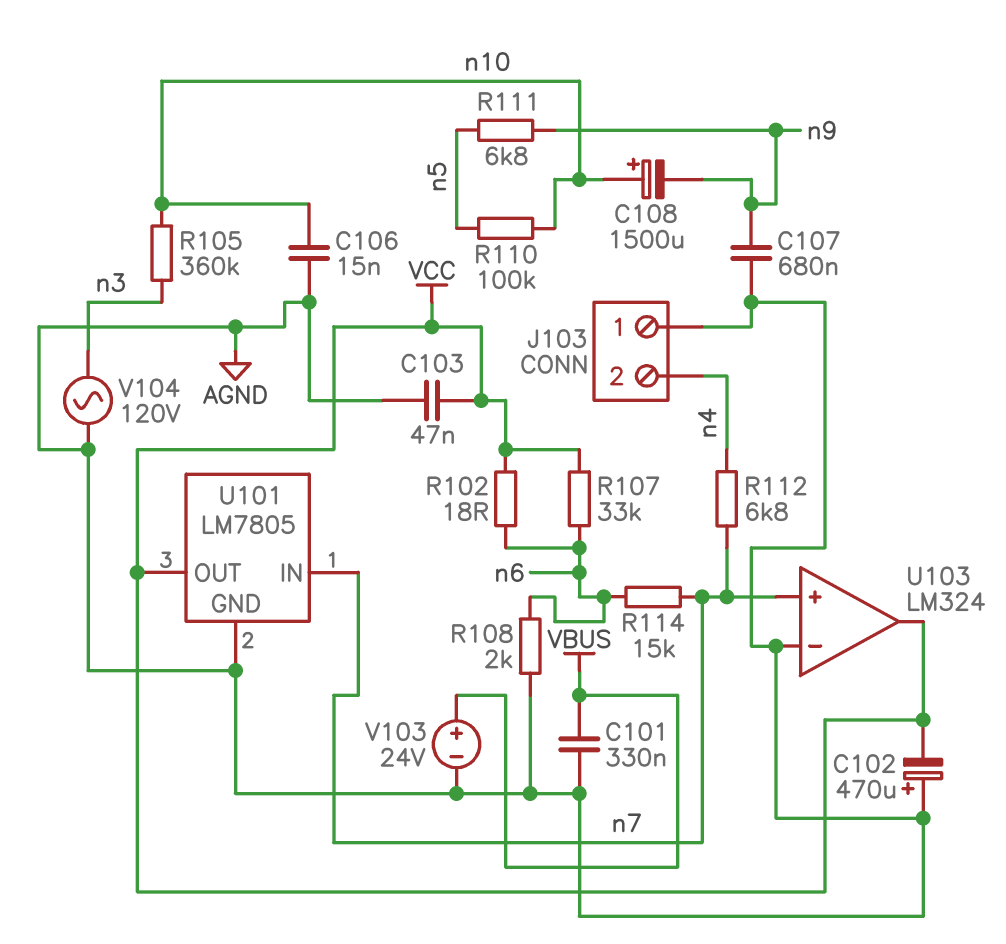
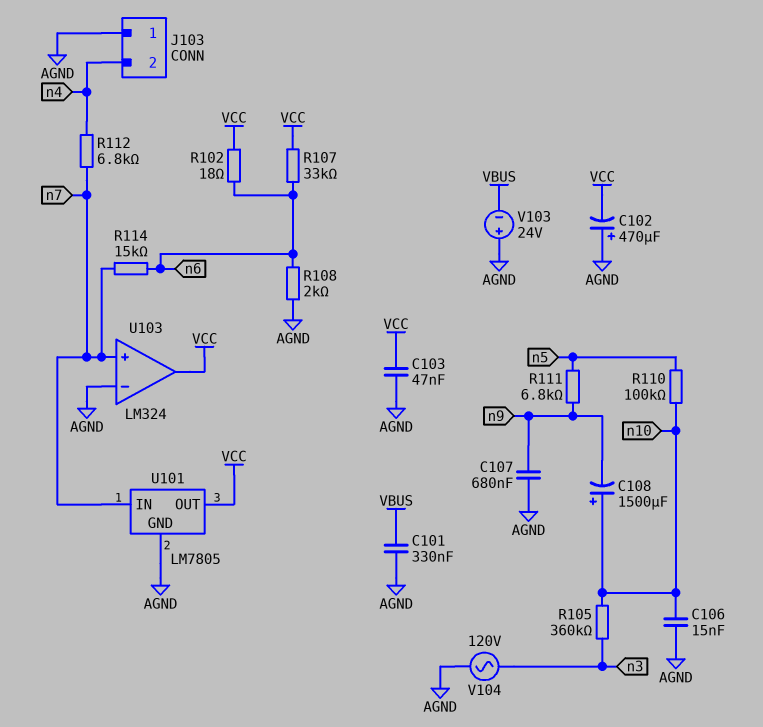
V103: 24V (plus VBUS, minus AGND) -> 24V (plus AGND, minus VBUS)

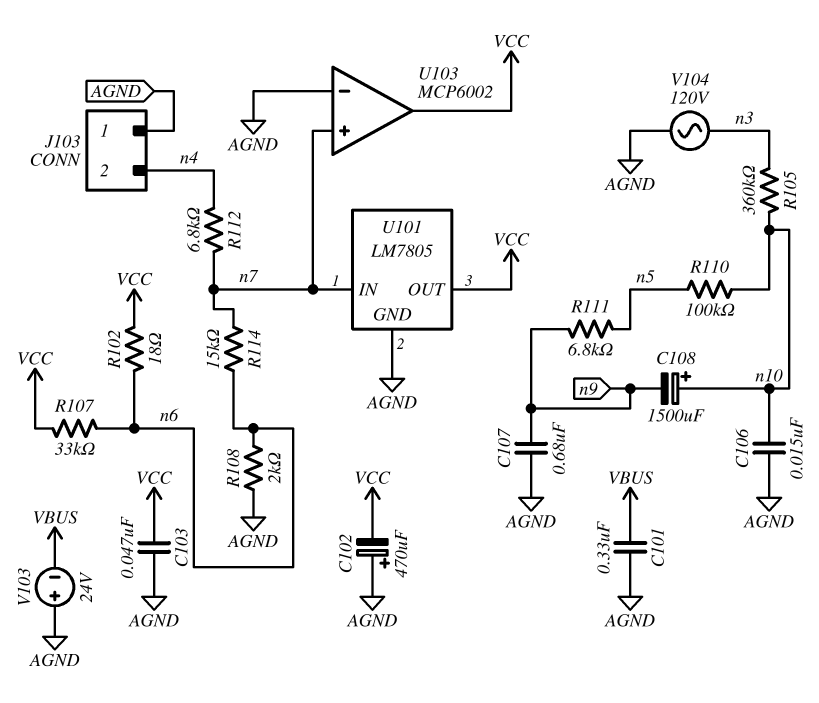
U103: LM324 -> MCP6002

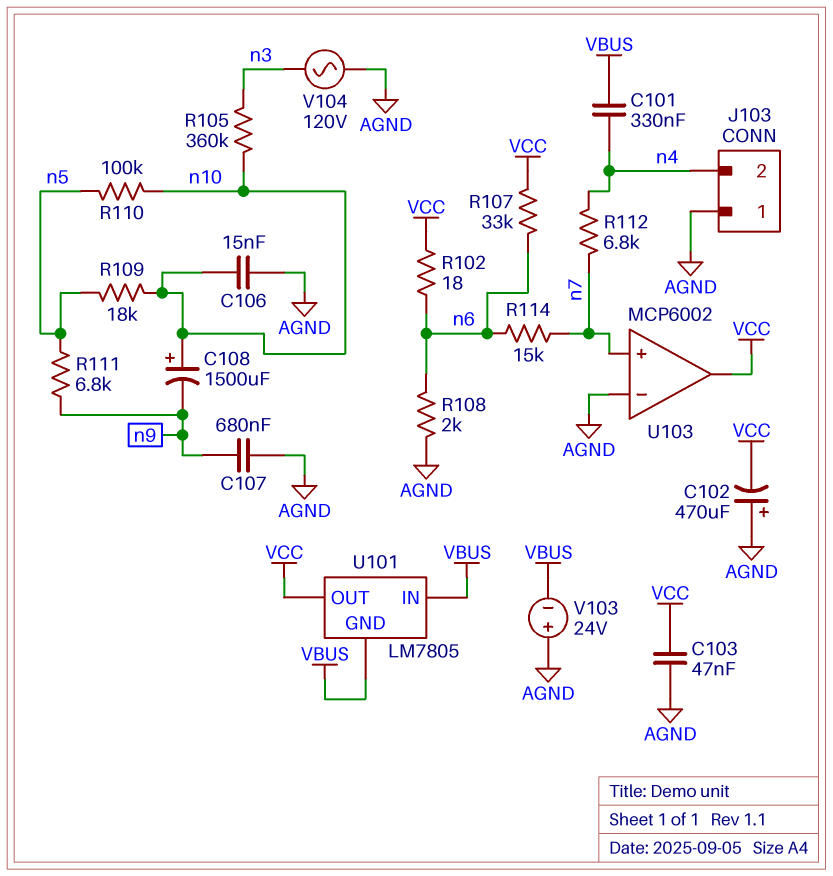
C101: 330nF (AGND, VBUS) -> 330nF (VBUS, n4)
R109: none -> 18k (n5, n10)
U101 pin GND: AGND -> VBUS
U101 pin IN: n7 -> VBUS

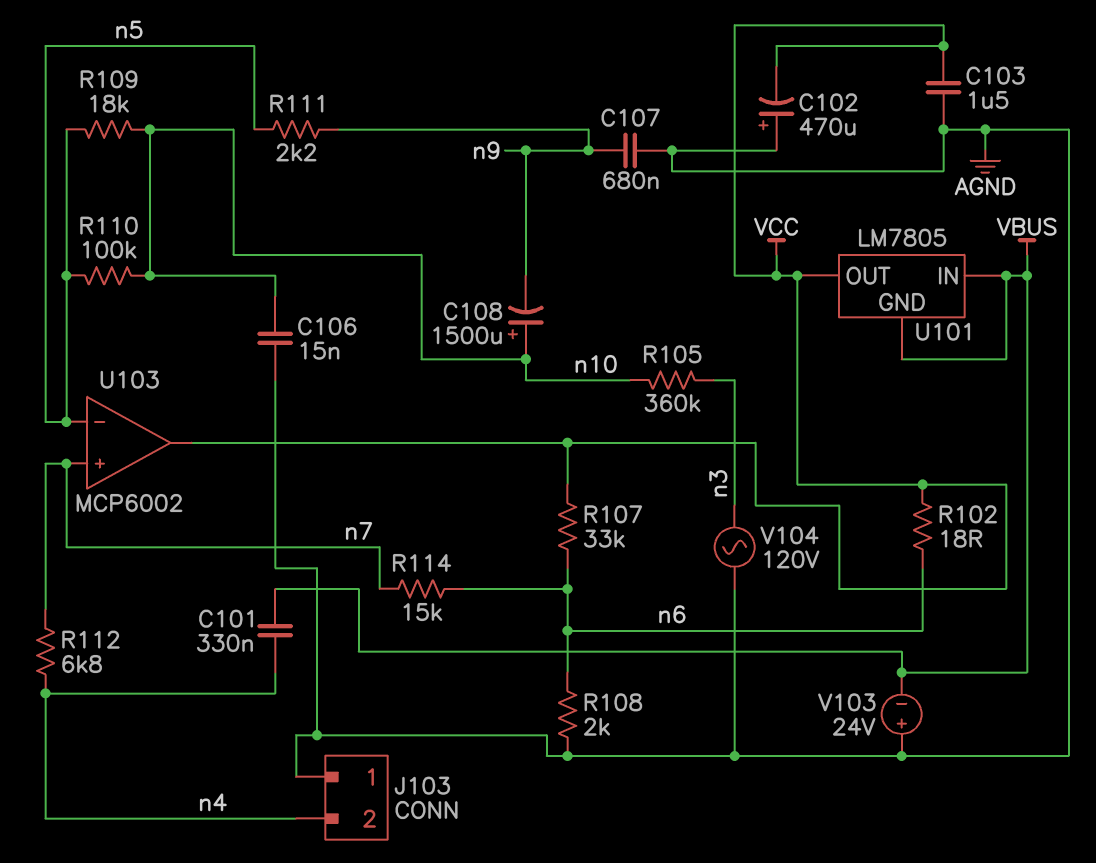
C103: 47nF (AGND, VCC) -> 1.5uF (AGND, VCC)
R111: 6.8k (n5, n9) -> 2.2k (n5, n9)
U103 pin in-: AGND -> n5

